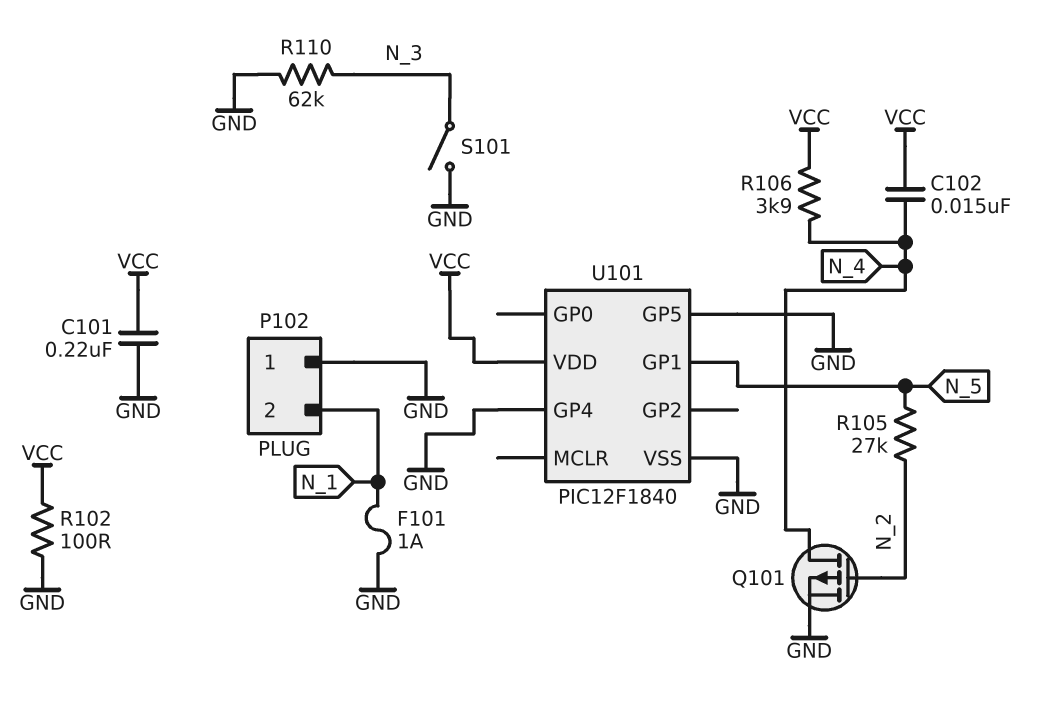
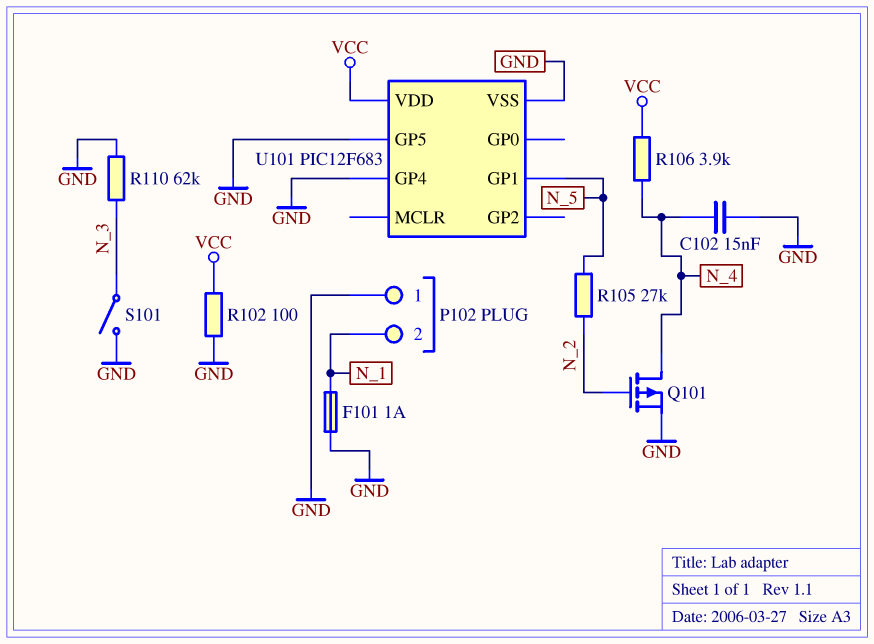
C101: 220nF (GND, VCC) -> none
C102: 15nF (N_4, VCC) -> 15nF (GND, N_4)
U101: PIC12F1840 -> PIC12F683

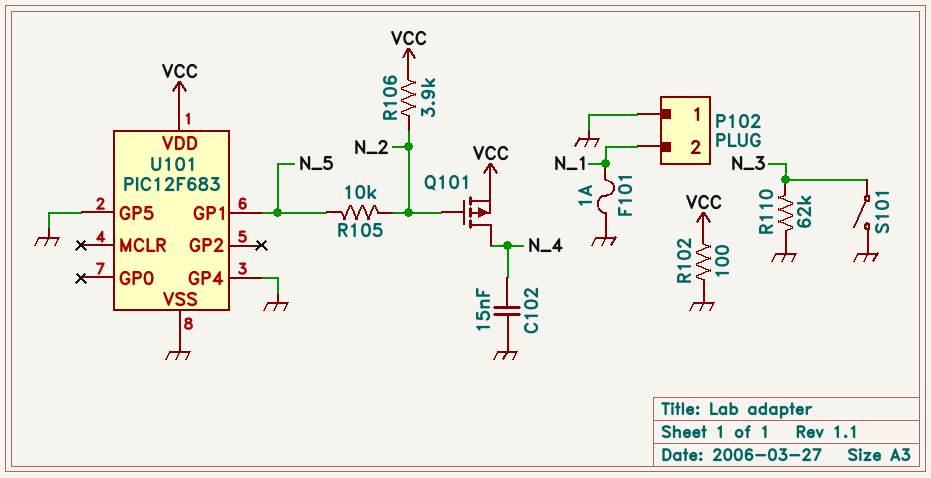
Q101: PMOS (G N_2, D N_4, S GND) -> PMOS (G N_2, D N_4, S VCC)
R105: 27k (N_2, N_5) -> 10k (N_2, N_5)
R106: 3.9k (N_4, VCC) -> 3.9k (N_2, VCC)

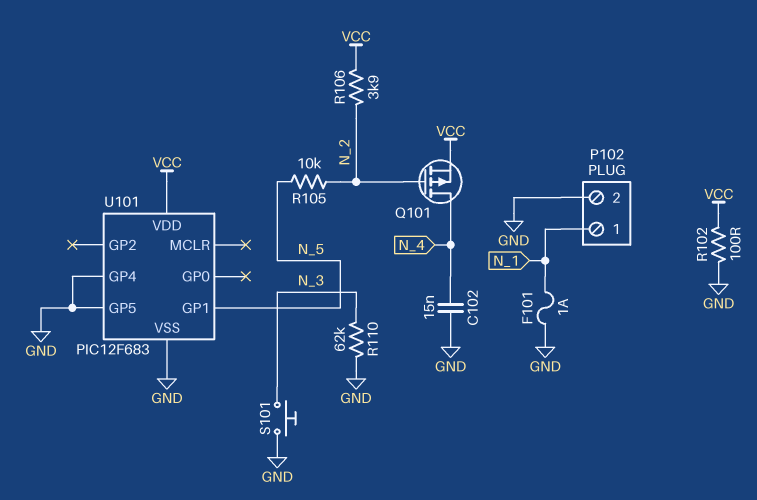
P102 pin 1: GND -> N_1
P102 pin 2: N_1 -> GND
S101: switch (GND, N_3) -> button (GND, N_3)

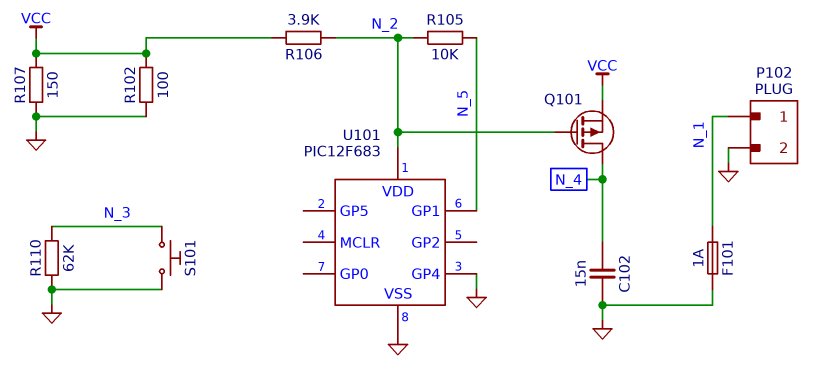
R107: none -> 150 (GND, VCC)
U101 pin GP5: GND -> none
U101 pin VDD: VCC -> N_2

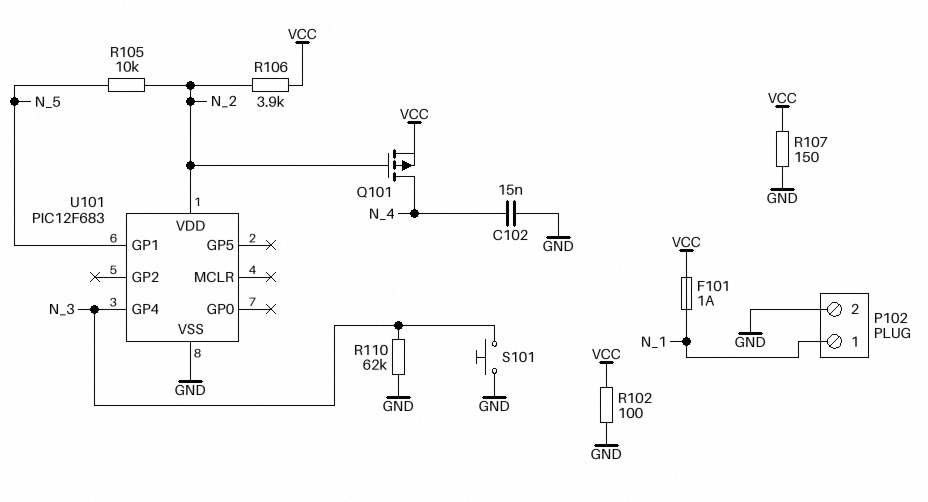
F101: 1A (GND, N_1) -> 1A (N_1, VCC)
U101 pin GP4: GND -> N_3

